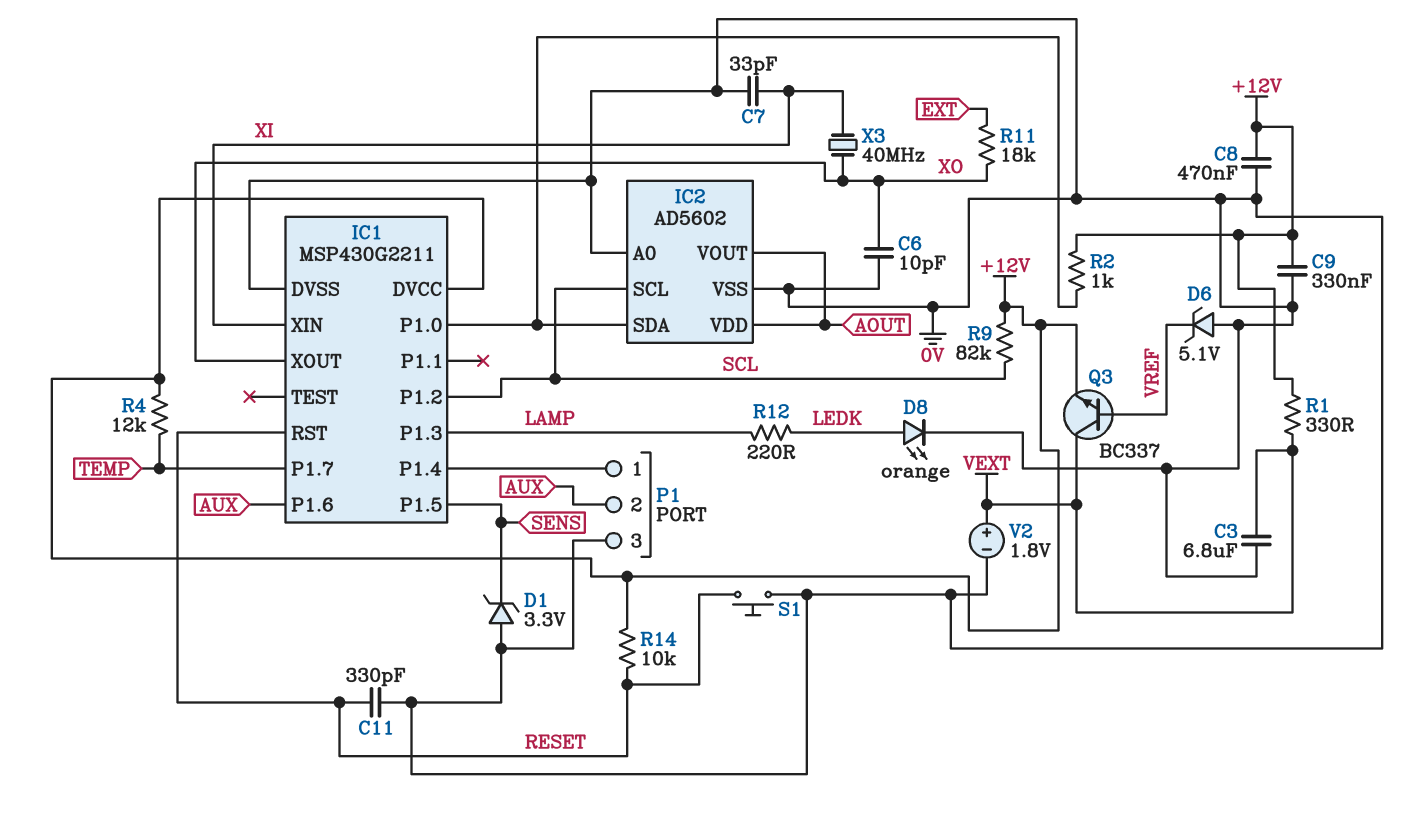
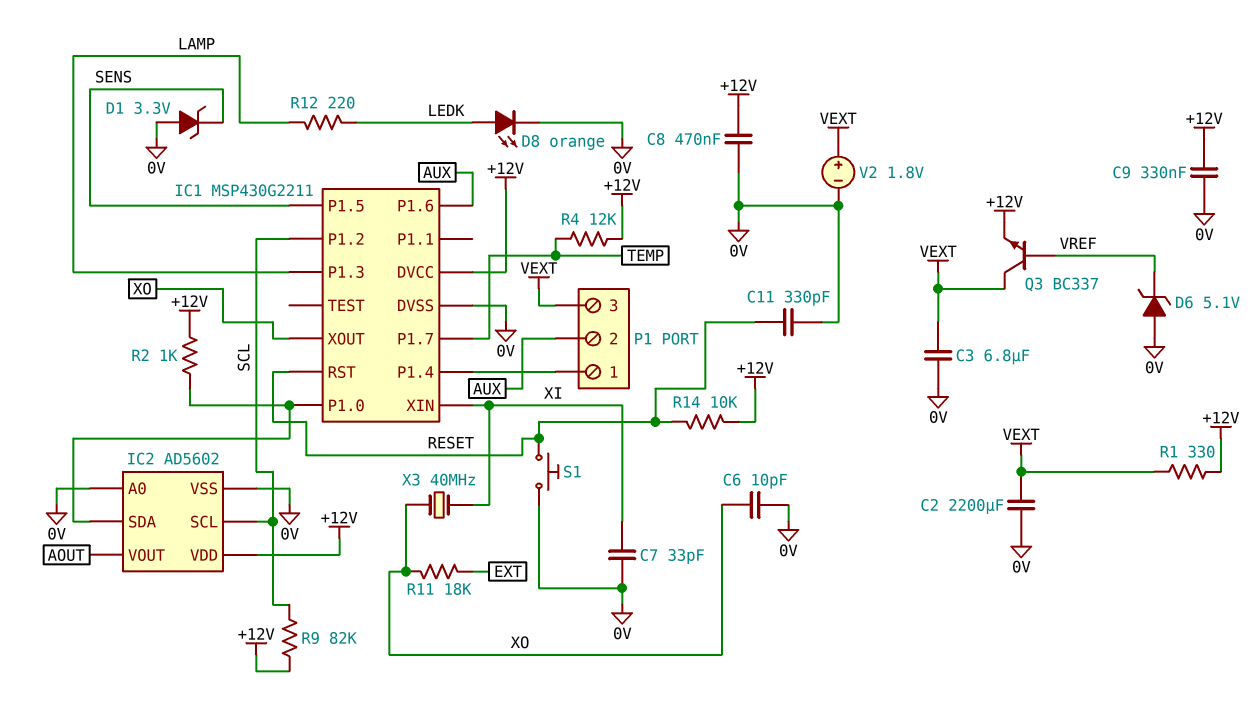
C2: none -> 2200uF (0V, VEXT)
IC2 pin VDD: AOUT -> +12V
P1 pin 3: 0V -> VEXT

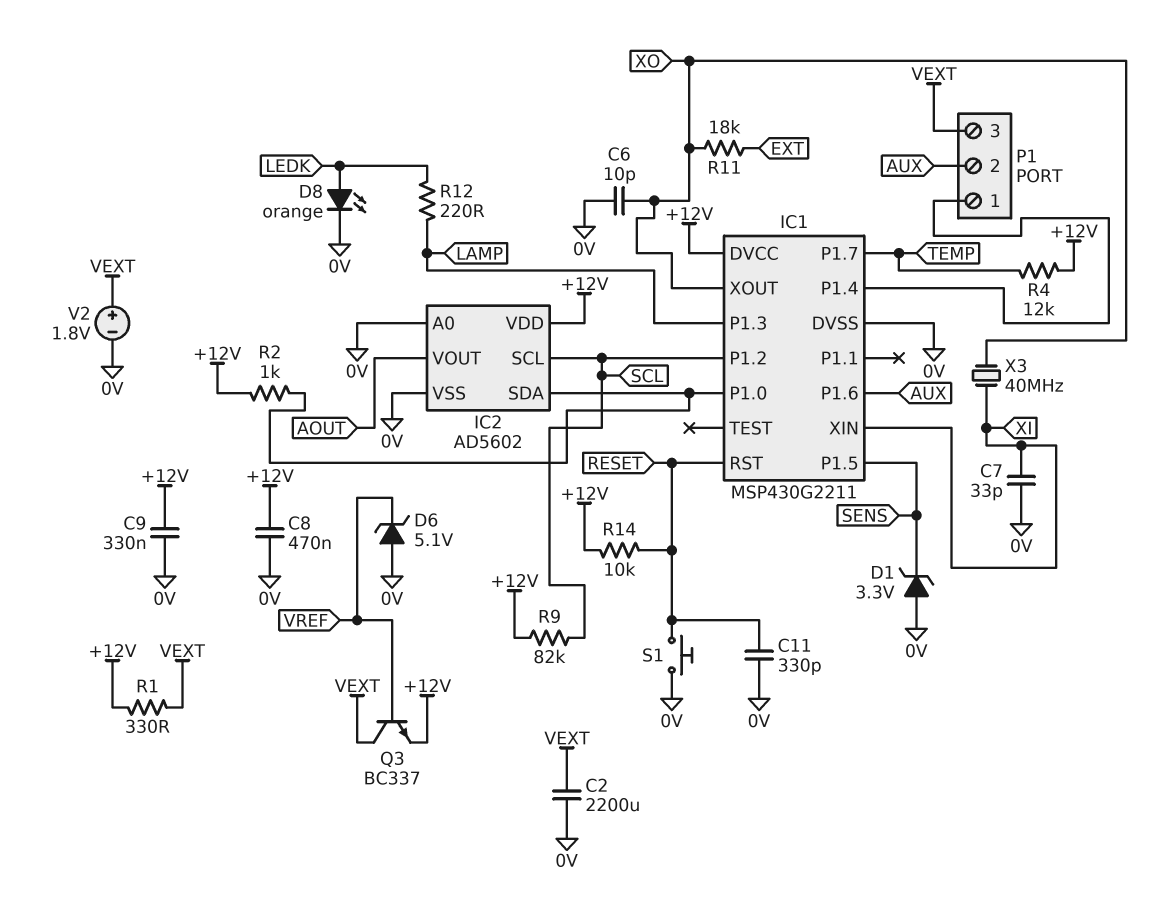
C3: 6.8uF (0V, VEXT) -> none

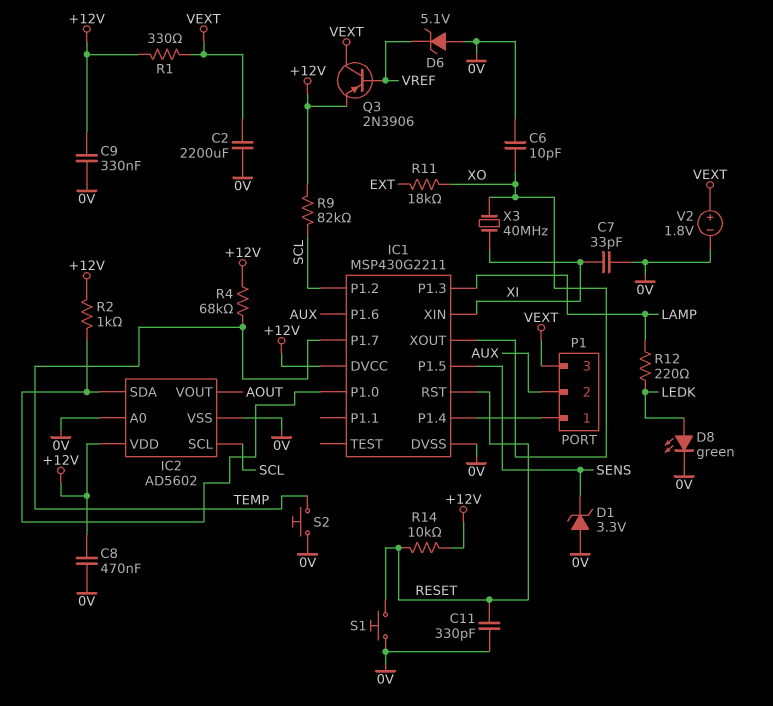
D8: LED orange (A LEDK, K 0V) -> LED green (A LEDK, K 0V)
Q3: NPN BC337 (B VREF, C VEXT, E +12V) -> PNP 2N3906 (B VREF, C VEXT, E +12V)
R4: 12k (+12V, TEMP) -> 68k (+12V, TEMP)
S2: none -> button (0V, TEMP)

